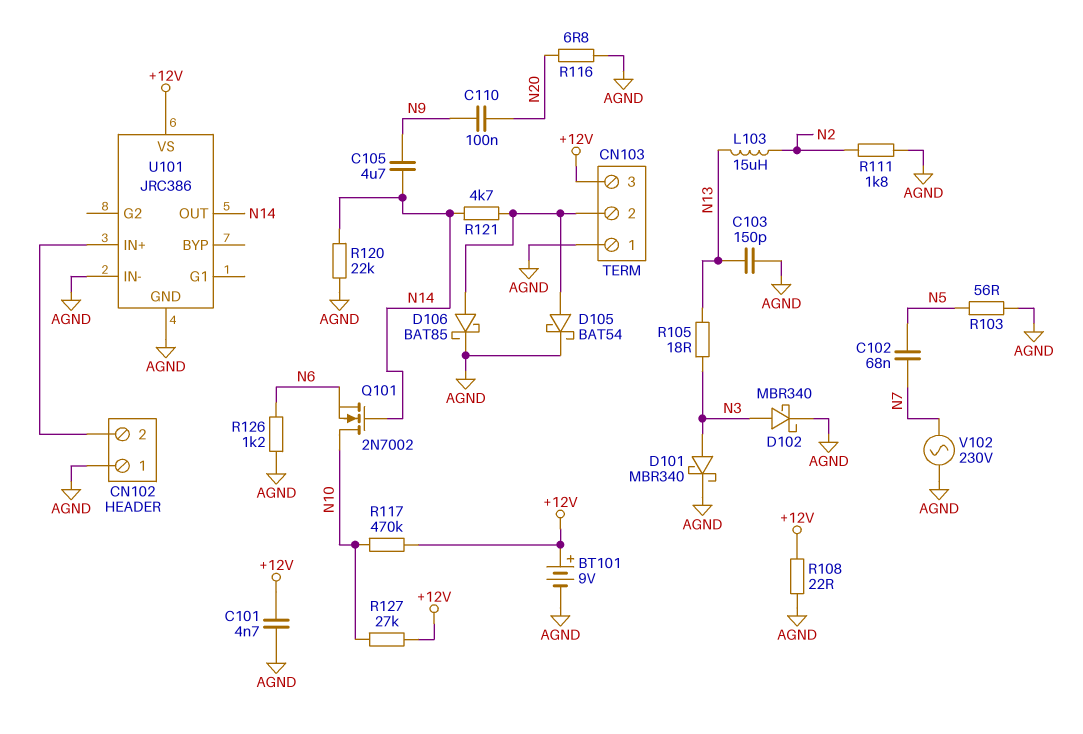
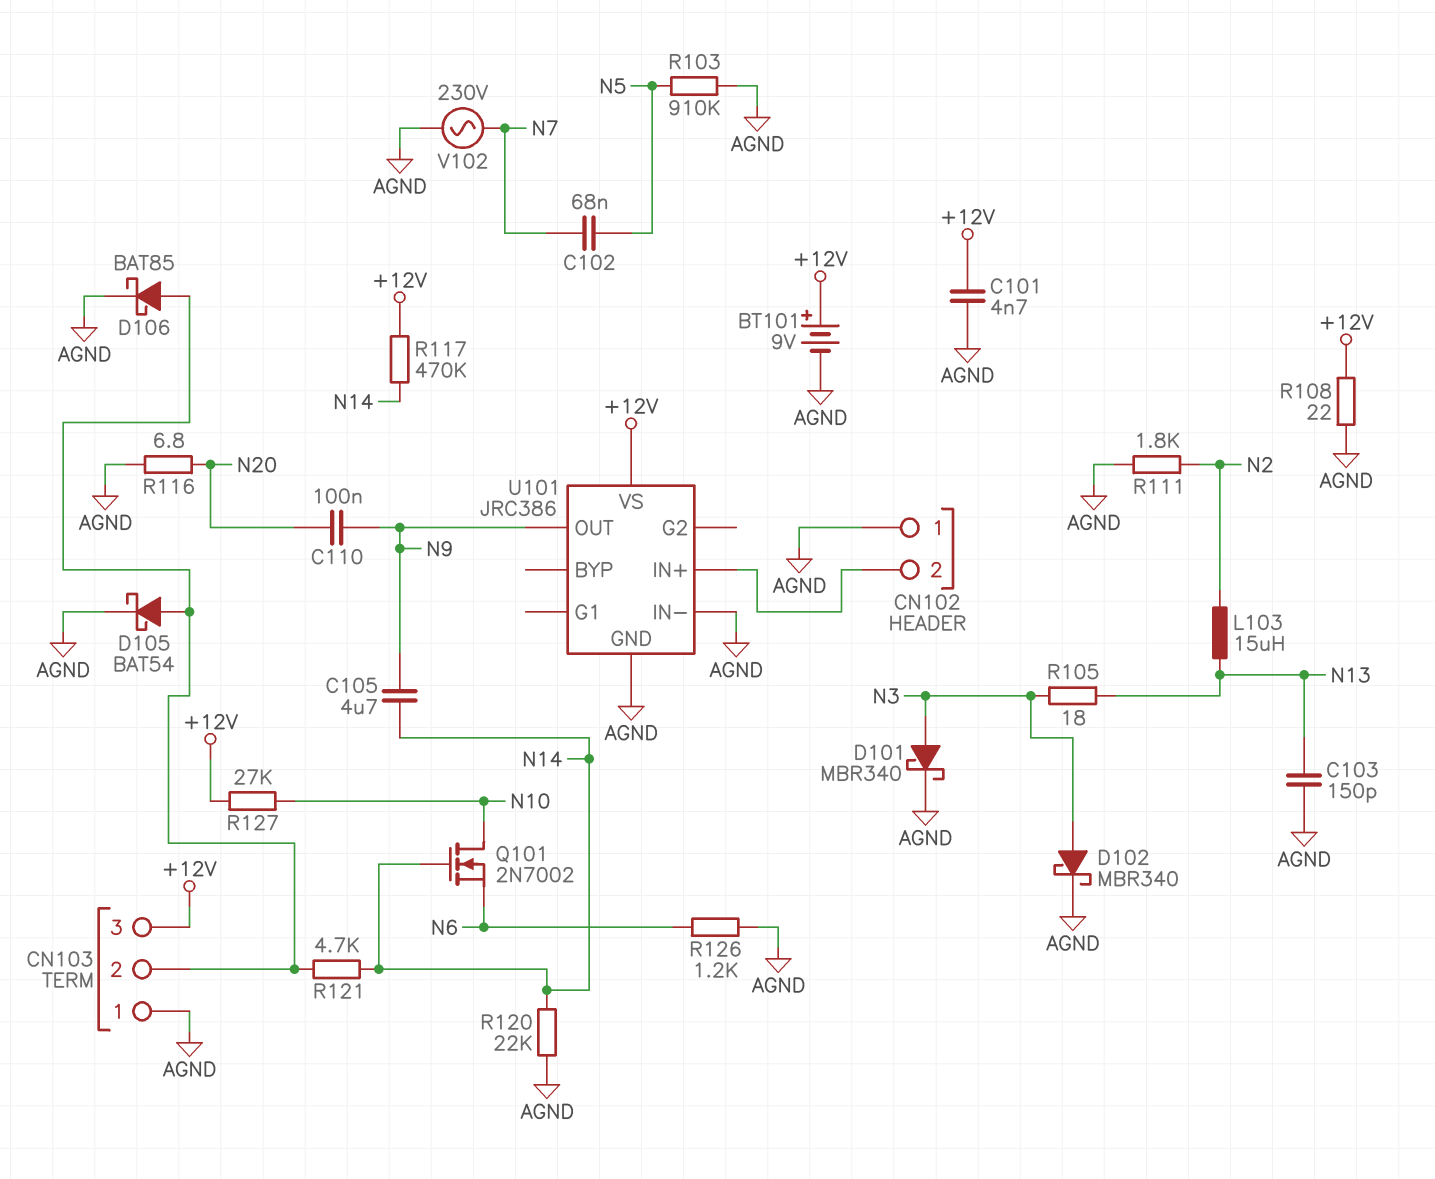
R103: 56 (AGND, N5) -> 910k (AGND, N5)
R117: 470k (+12V, N10) -> 470k (+12V, N14)
U101 pin OUT: N14 -> N9

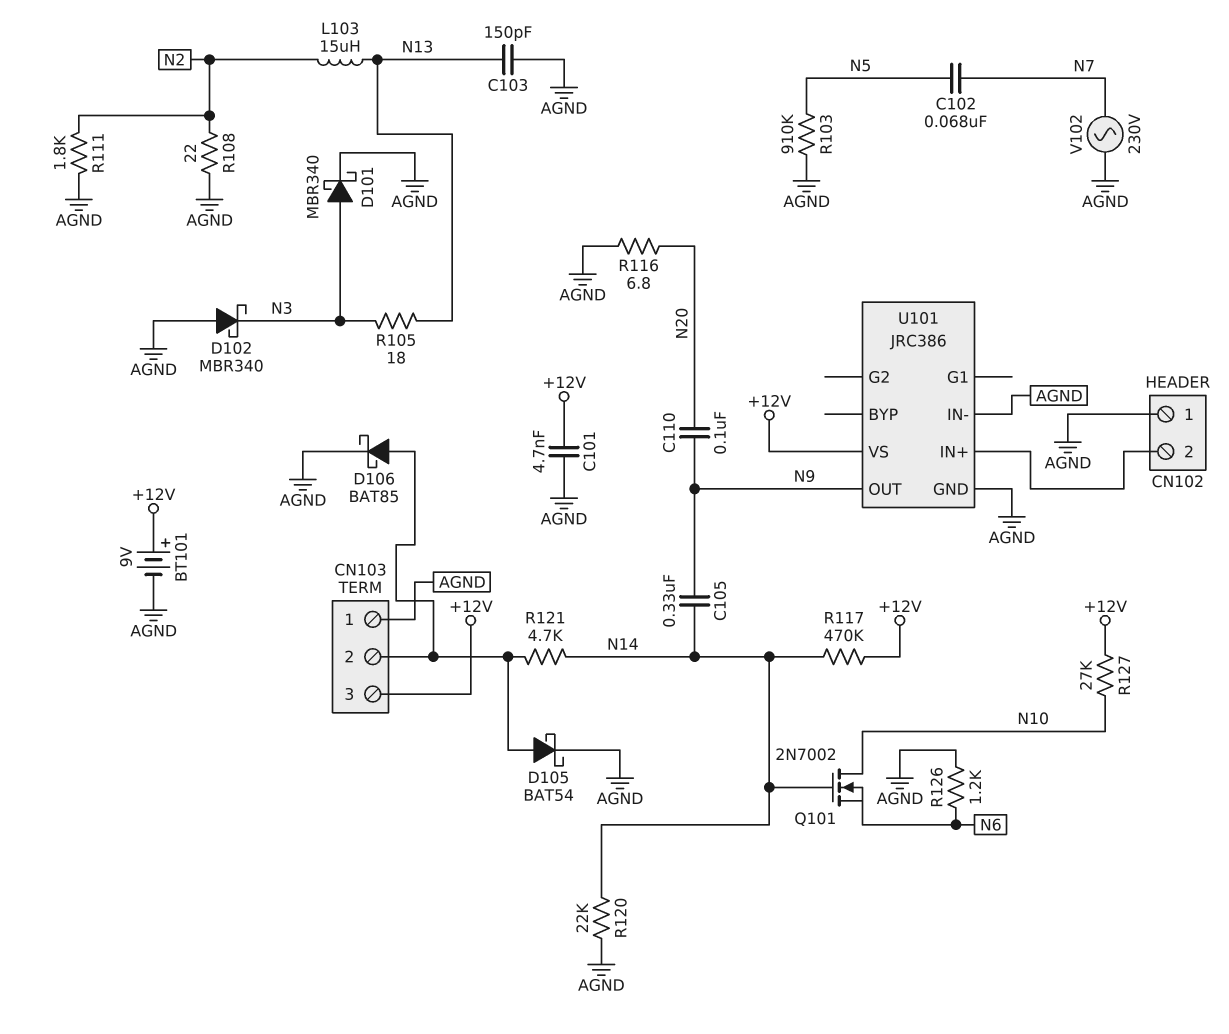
C105: 4.7uF (N9, N14) -> 330nF (N9, N14)
D102: schottky MBR340 (A N3, K AGND) -> schottky MBR340 (A AGND, K N3)
R108: 22 (+12V, AGND) -> 22 (AGND, N2)

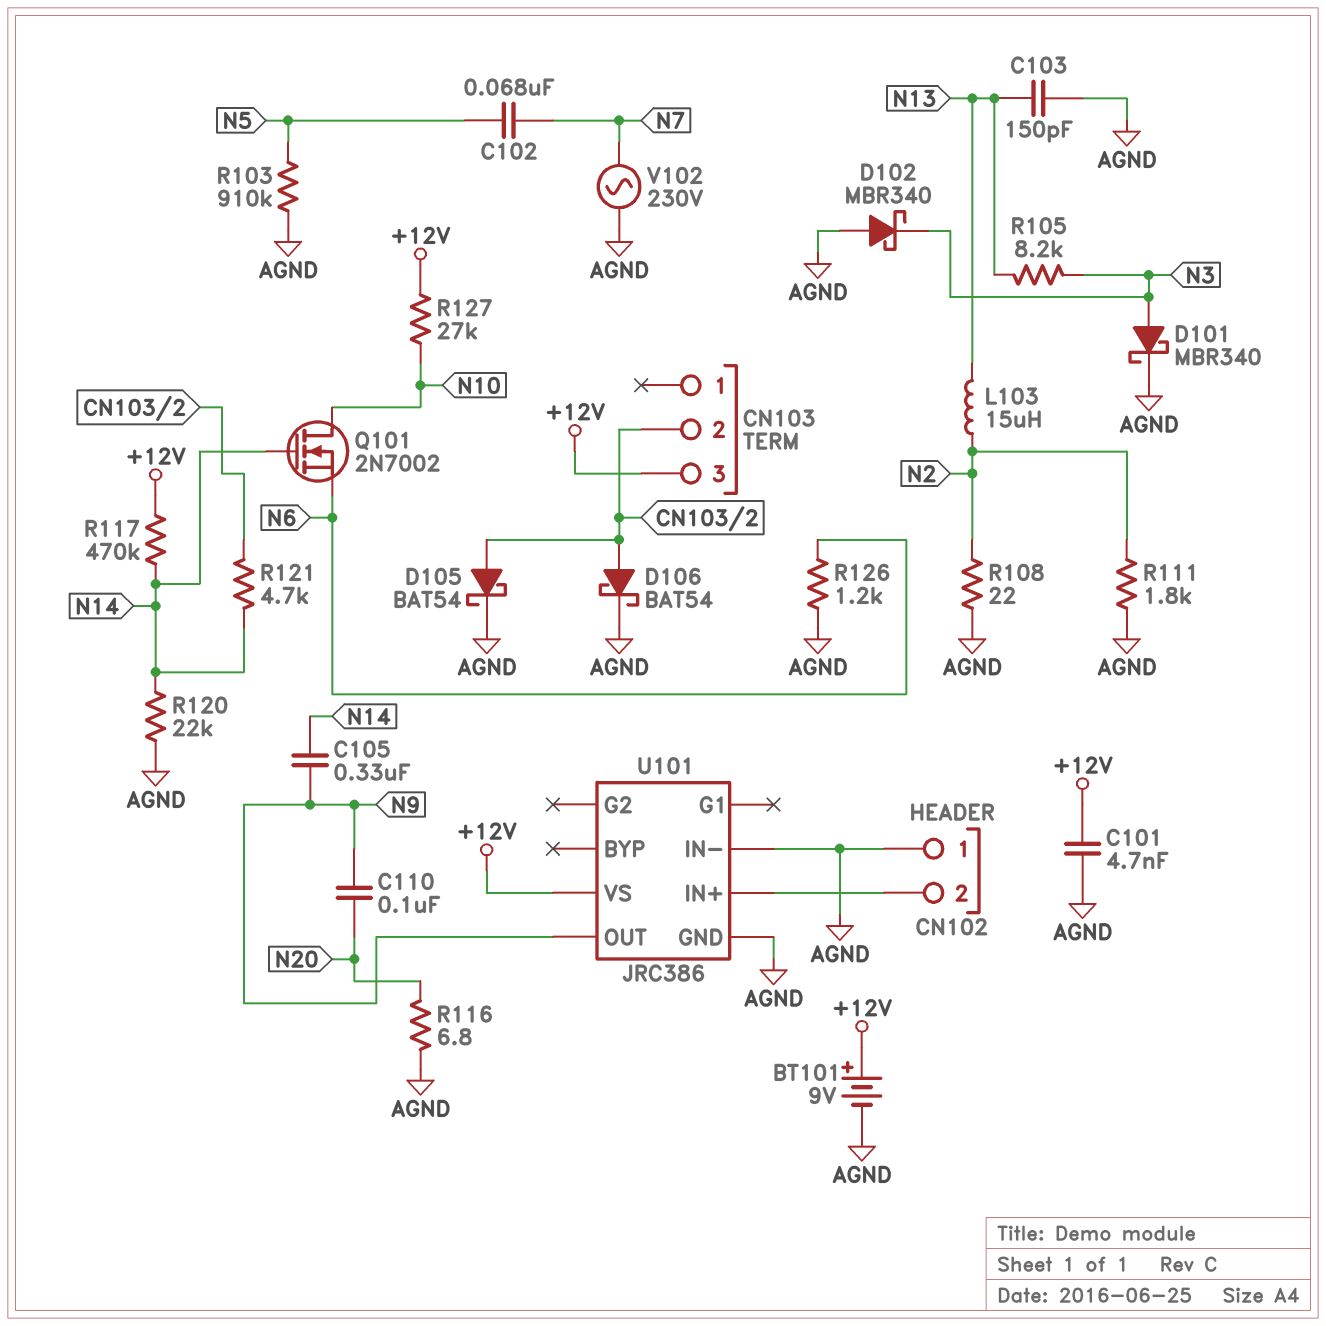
CN103 pin 1: AGND -> none
D106: schottky BAT85 (A CN103/2, K AGND) -> schottky BAT54 (A CN103/2, K AGND)
R105: 18 (N3, N13) -> 8.2k (N3, N13)

